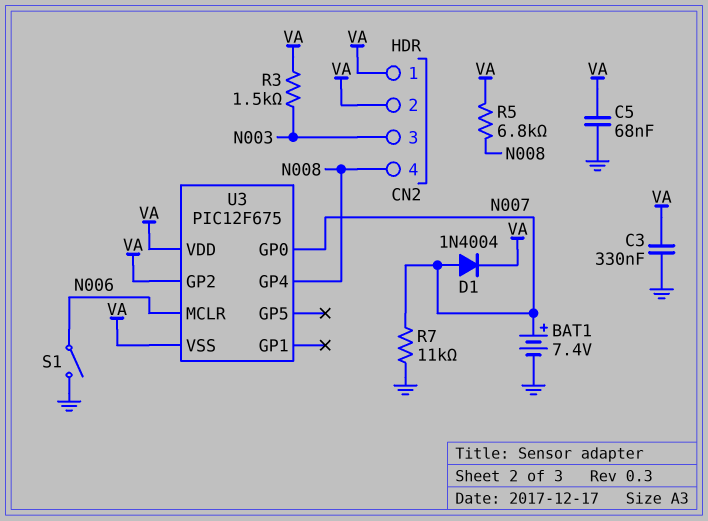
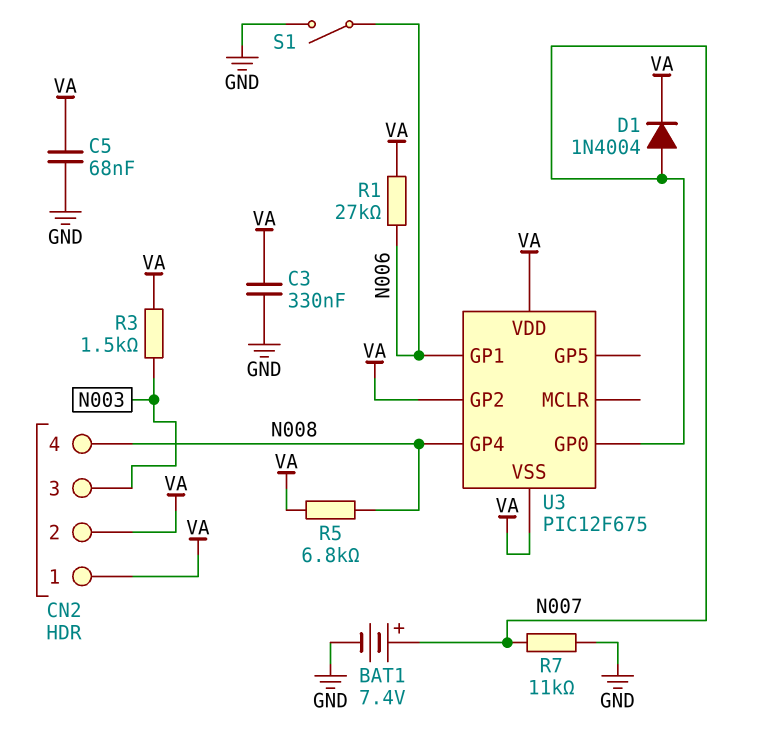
R1: none -> 27k (N006, VA)
U3 pin GP1: none -> N006
U3 pin MCLR: N006 -> none

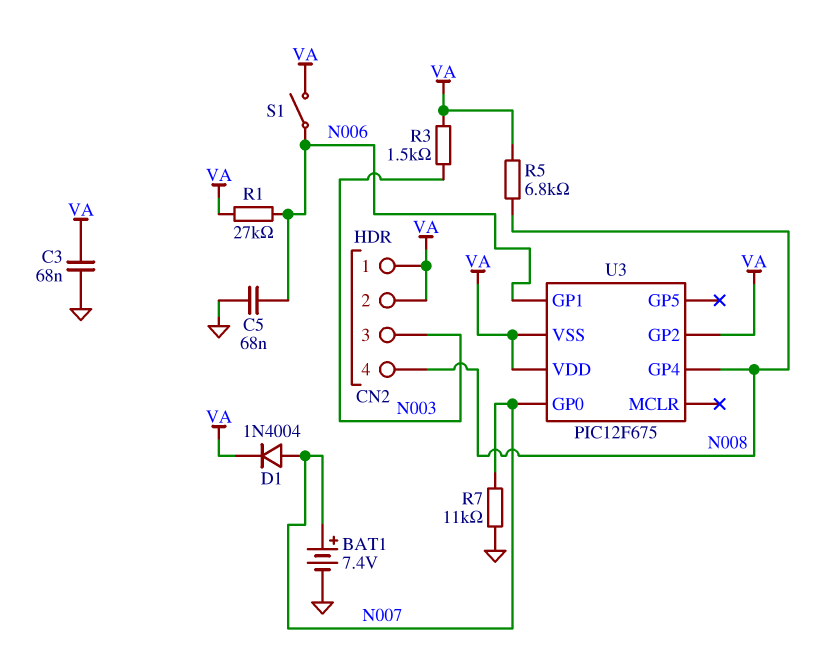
C3: 330nF (GND, VA) -> 68nF (GND, VA)
C5: 68nF (GND, VA) -> 68nF (GND, N006)
S1: switch (GND, N006) -> switch (N006, VA)

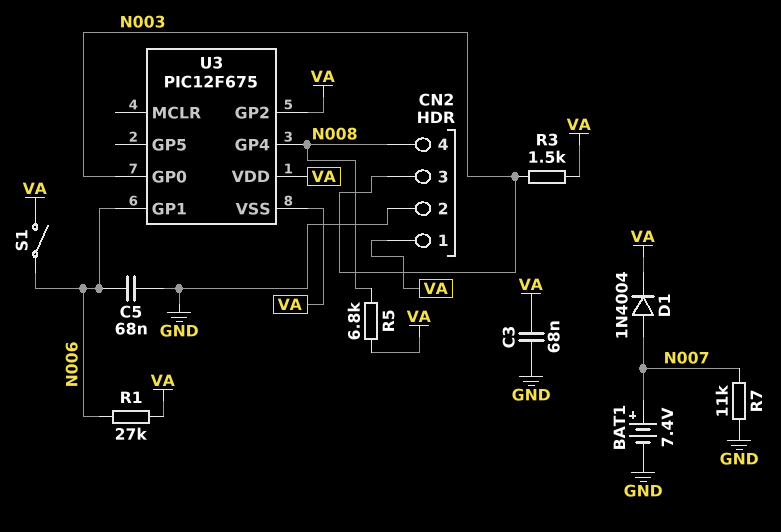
CN2 pin 2: VA -> GND
U3 pin GP0: N007 -> N003

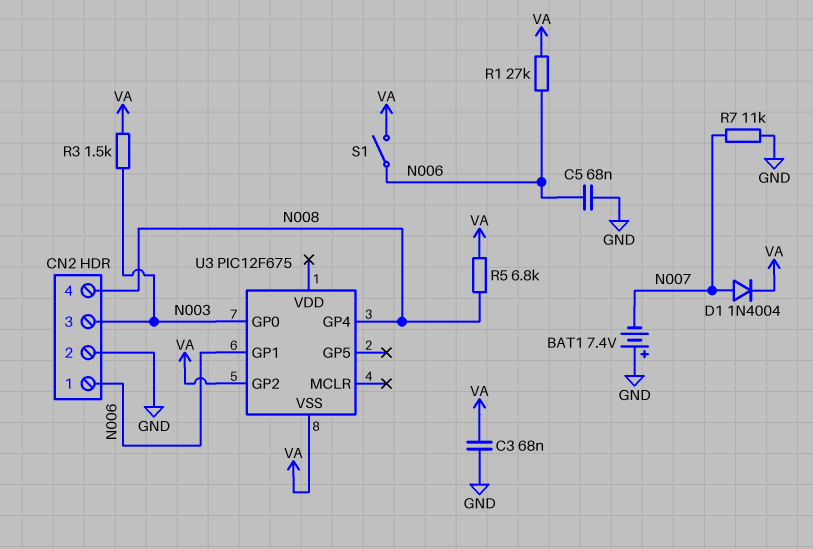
BAT1: 7.4V (plus N007, minus GND) -> 7.4V (plus GND, minus N007)
CN2 pin 1: VA -> N006
U3 pin VDD: VA -> none

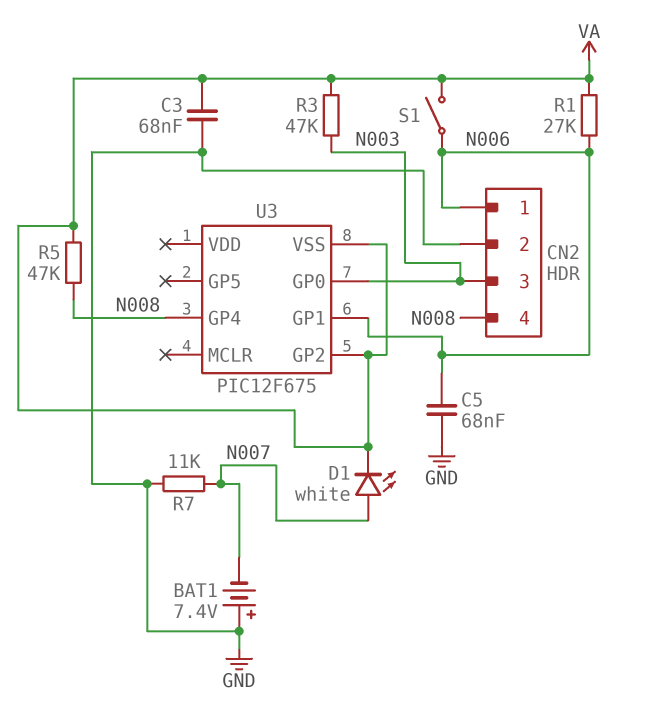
D1: diode 1N4004 (A N007, K VA) -> LED white (A N007, K VA)
R3: 1.5k (N003, VA) -> 47k (N003, VA)
R5: 6.8k (N008, VA) -> 47k (N008, VA)

